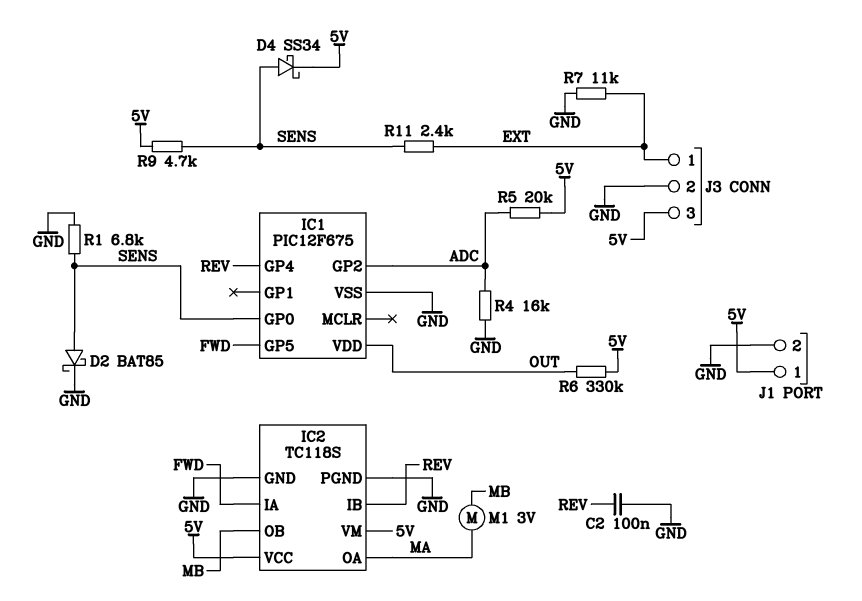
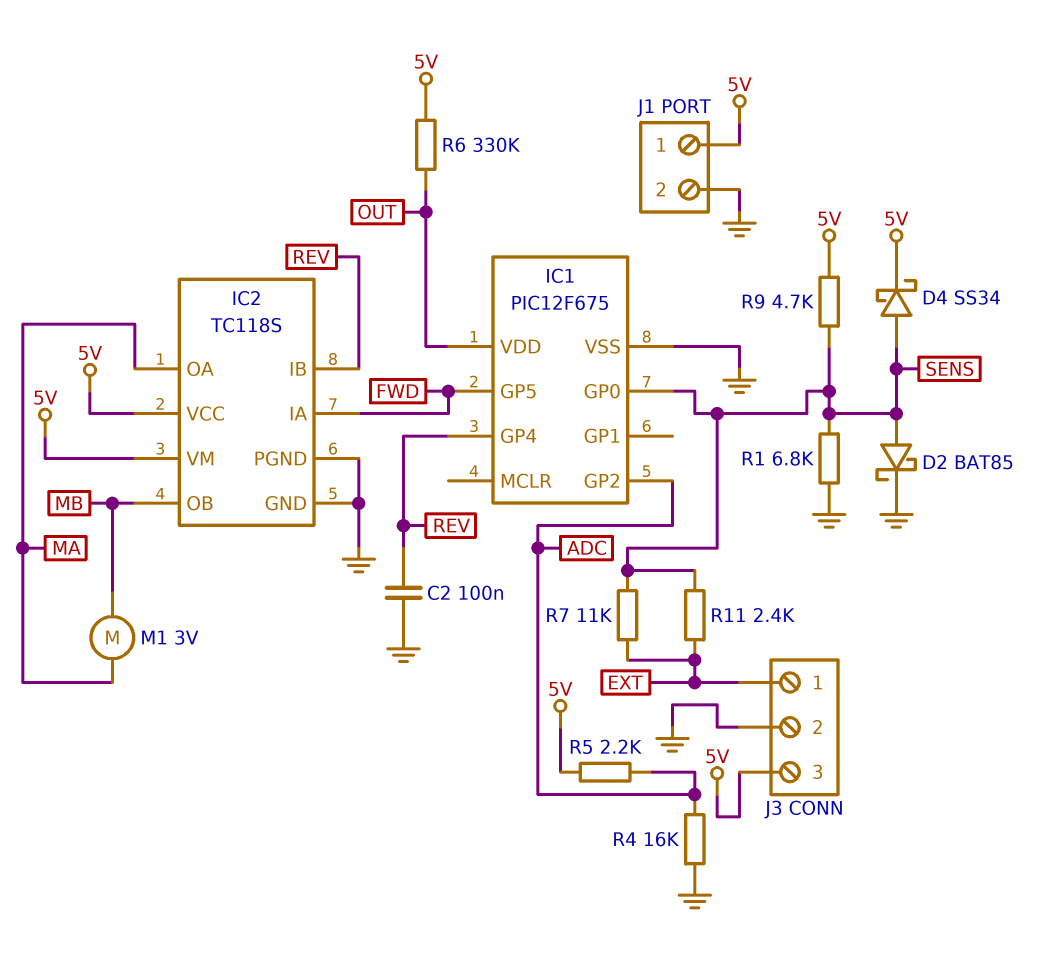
R5: 20k (5V, ADC) -> 2.2k (5V, ADC)
R7: 11k (EXT, GND) -> 11k (EXT, SENS)

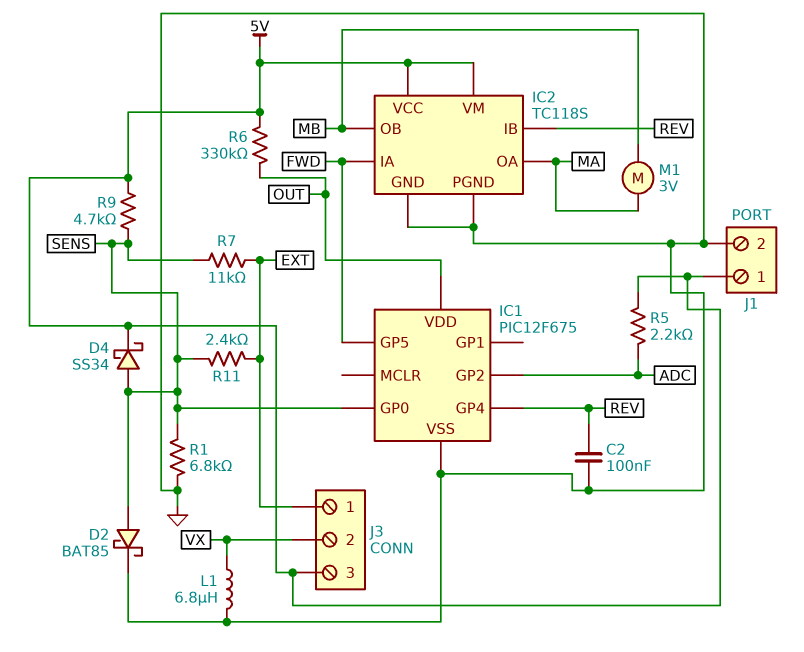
J3 pin 2: GND -> VX
L1: none -> 6.8uH (GND, VX)
R4: 16k (ADC, GND) -> none

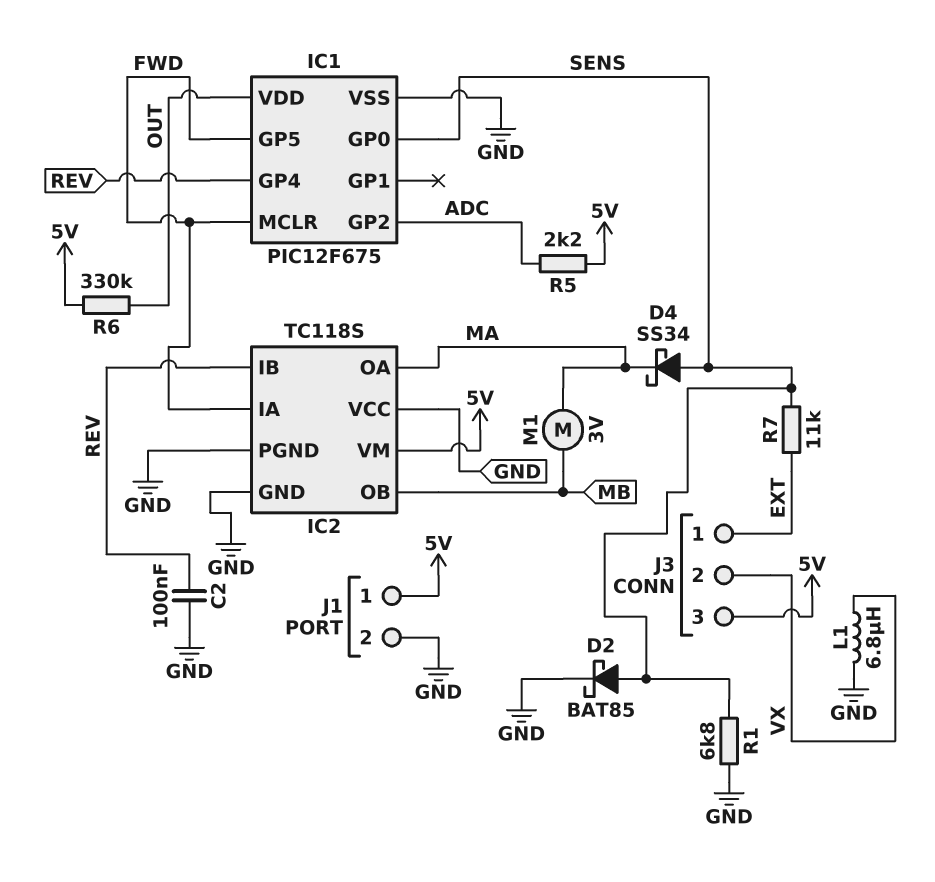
D4: schottky SS34 (A SENS, K 5V) -> schottky SS34 (A SENS, K MA)
IC1 pin MCLR: none -> FWD
IC2 pin VCC: 5V -> GND
R9: 4.7k (5V, SENS) -> none
R11: 2.4k (EXT, SENS) -> none

